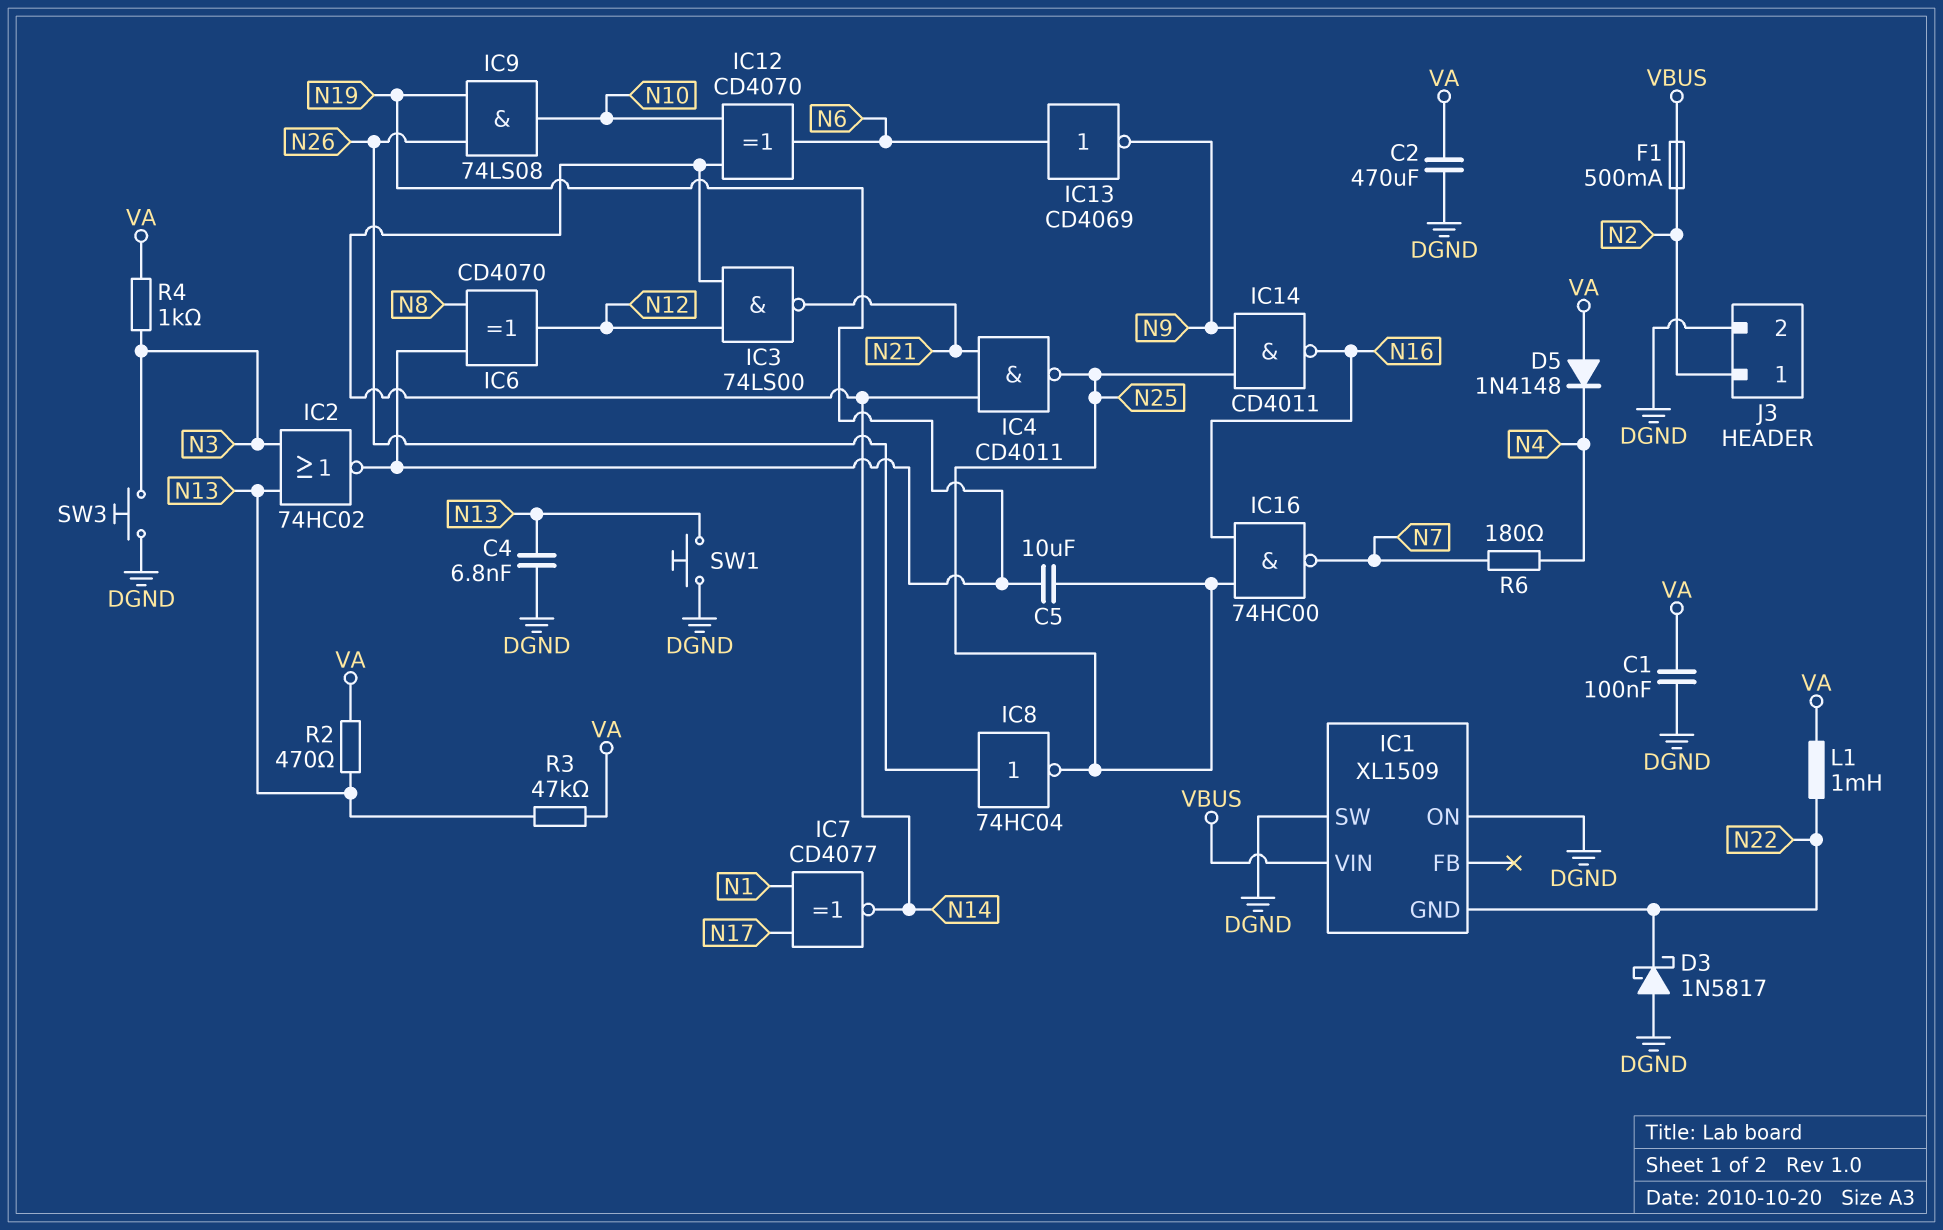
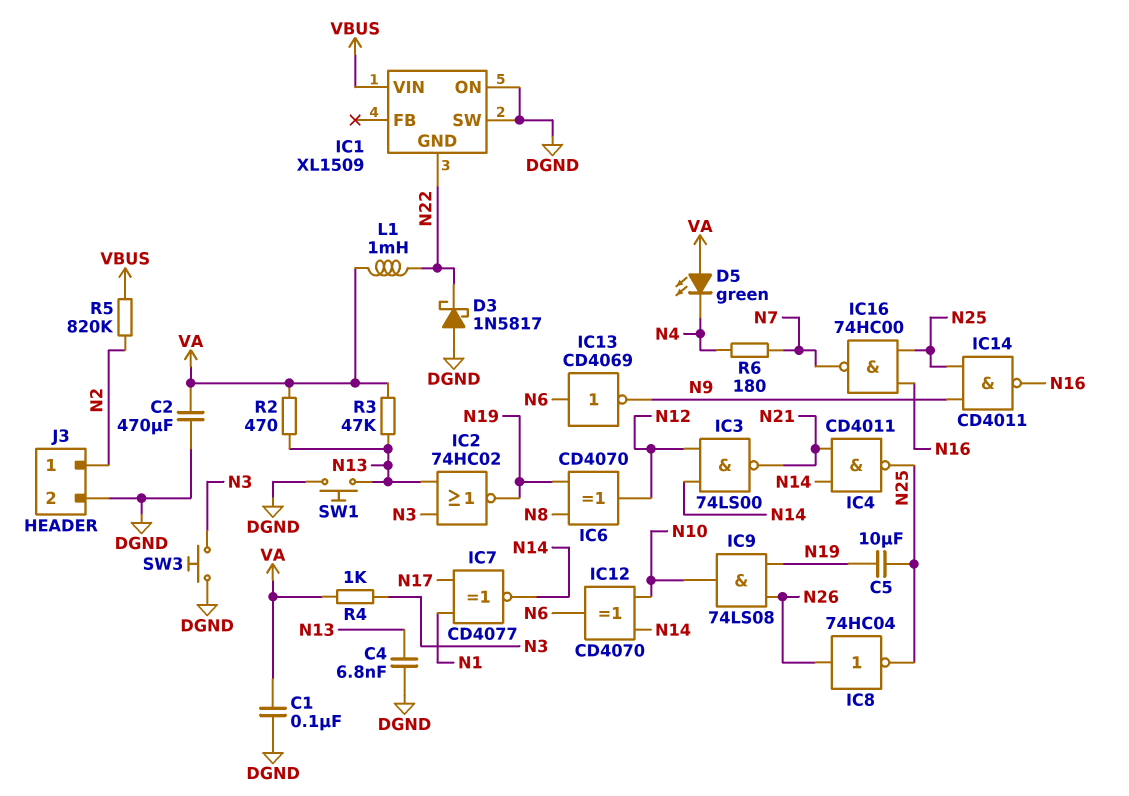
D5: diode 1N4148 (A VA, K N4) -> LED green (A VA, K N4)
F1: 500mA (N2, VBUS) -> none
R5: none -> 820k (N2, VBUS)

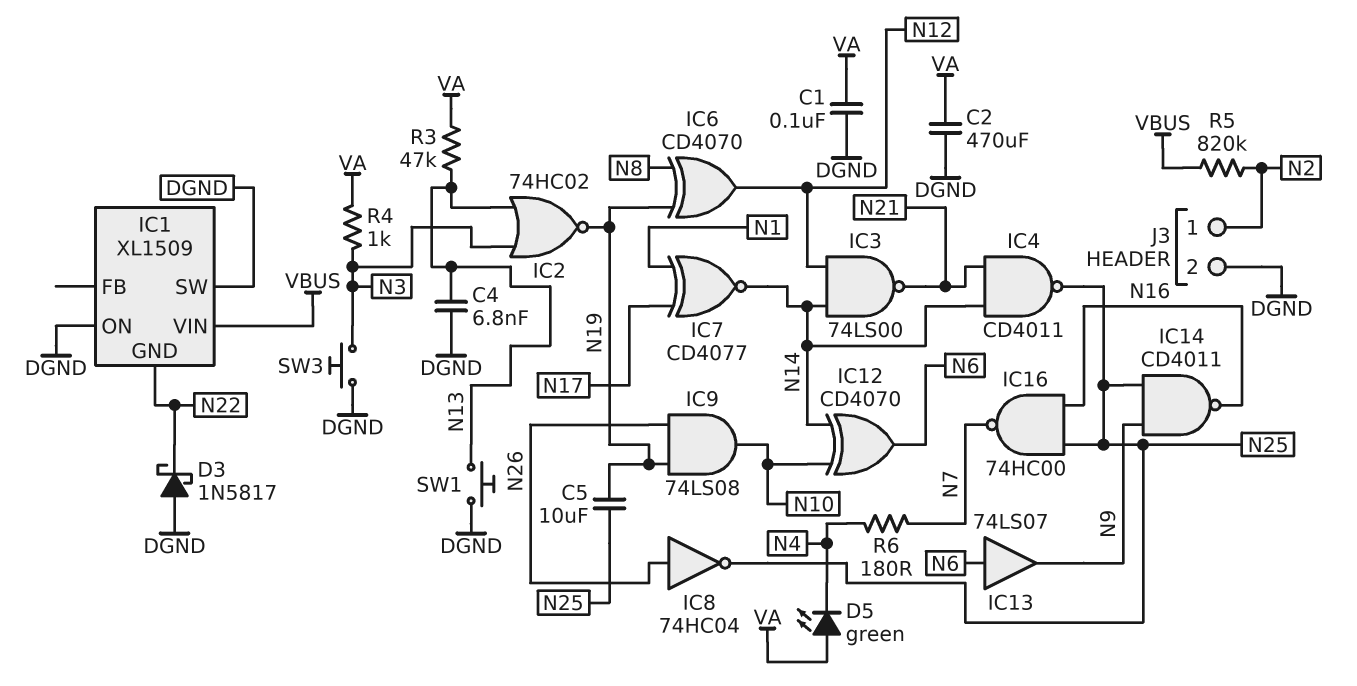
IC13: NOT CD4069 (in N6, out N9) -> buffer 74LS07 (in N6, out N9)
L1: 1mH (N22, VA) -> none
R2: 470 (N13, VA) -> none

